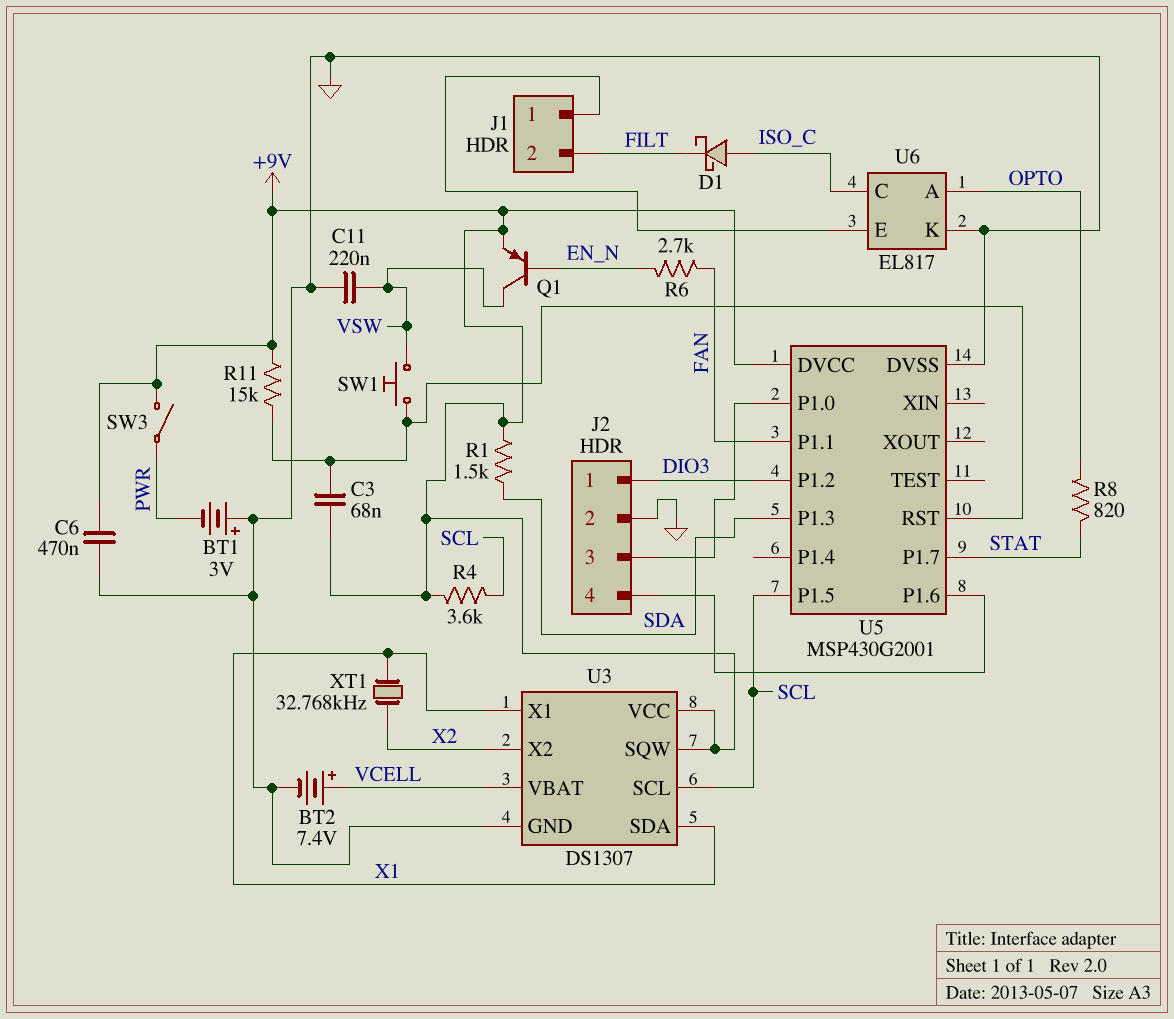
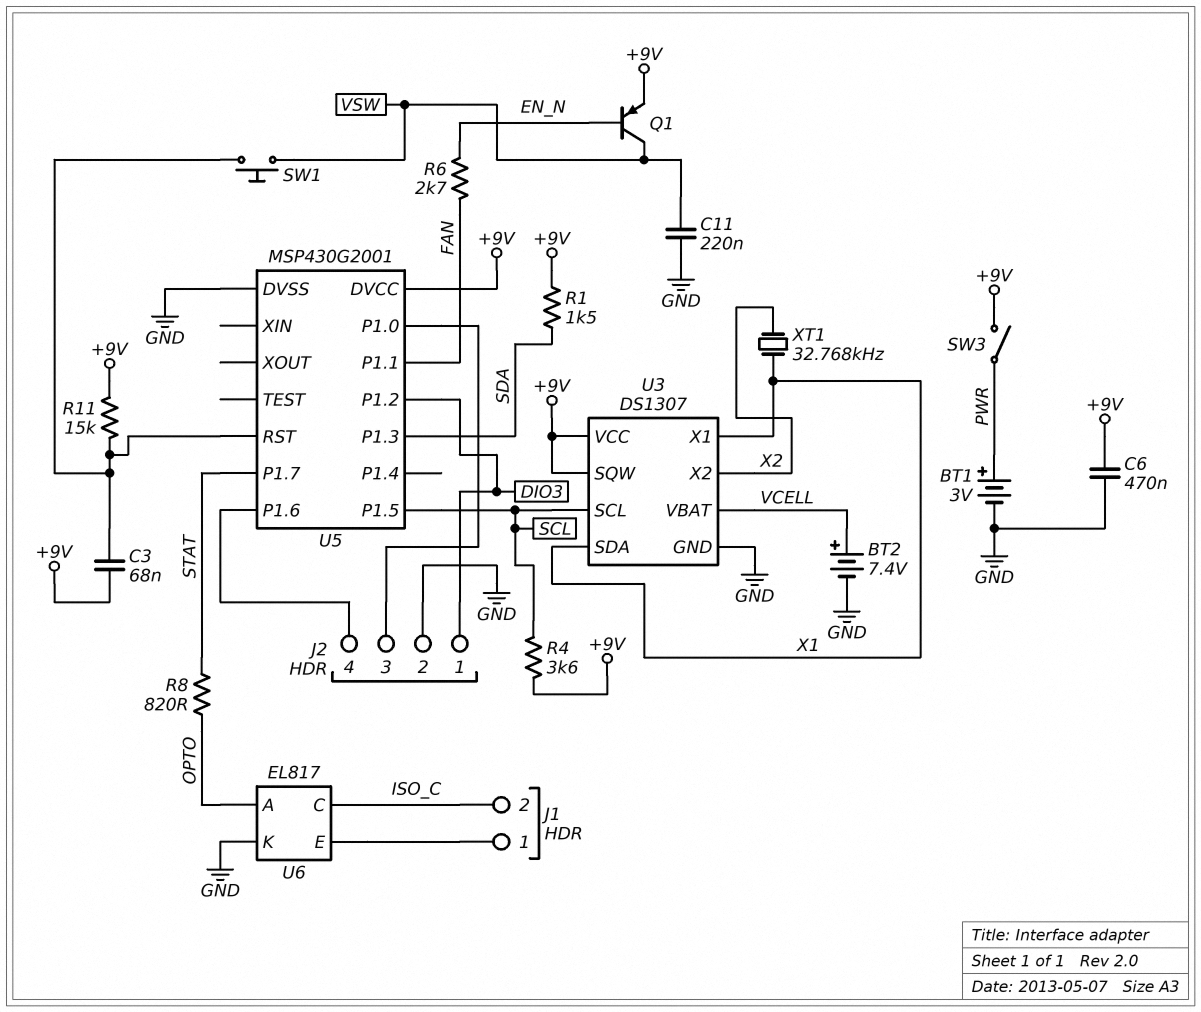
BT1: 3V (plus GND, minus PWR) -> 3V (plus PWR, minus GND)
D1: schottky (A ISO_C, K FILT) -> none
J1 pin 2: FILT -> ISO_C

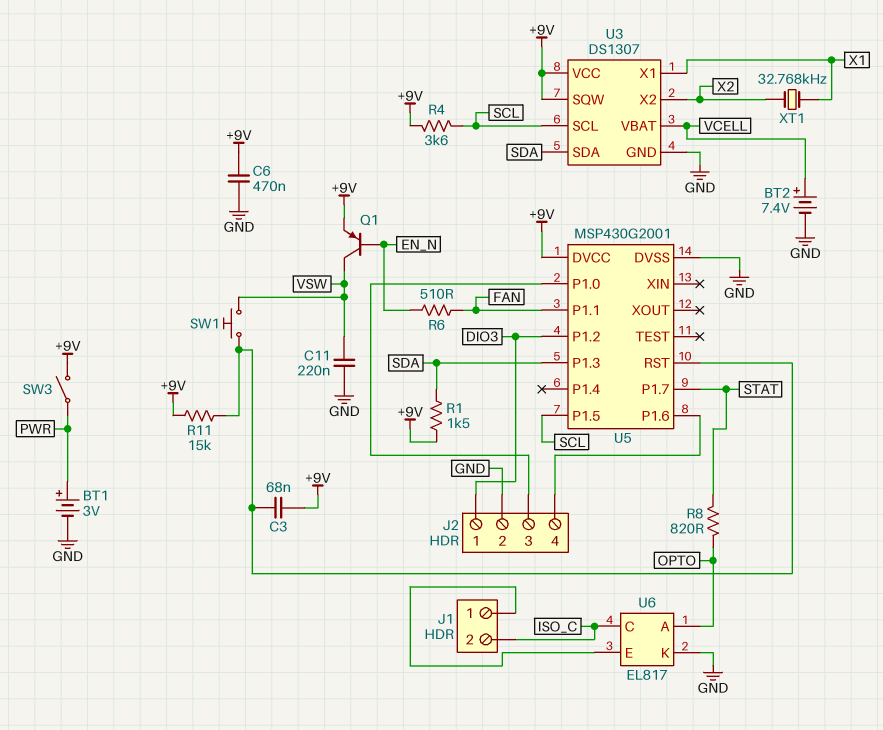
R6: 2.7k (EN_N, FAN) -> 510 (EN_N, FAN)
U3 pin SDA: X1 -> SDA

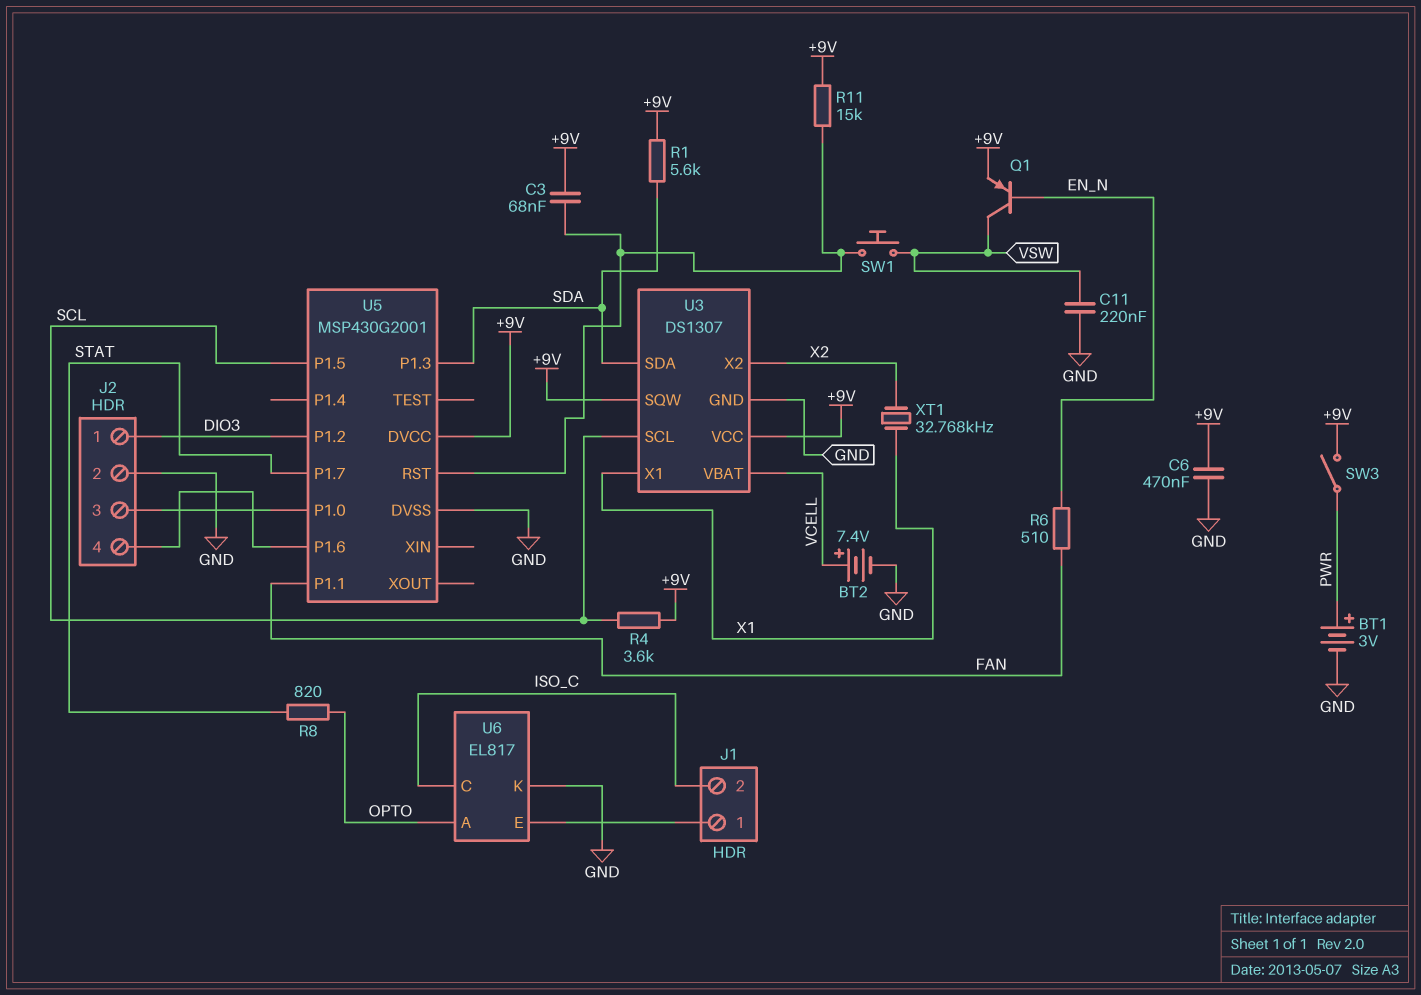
R1: 1.5k (+9V, SDA) -> 5.6k (+9V, SDA)

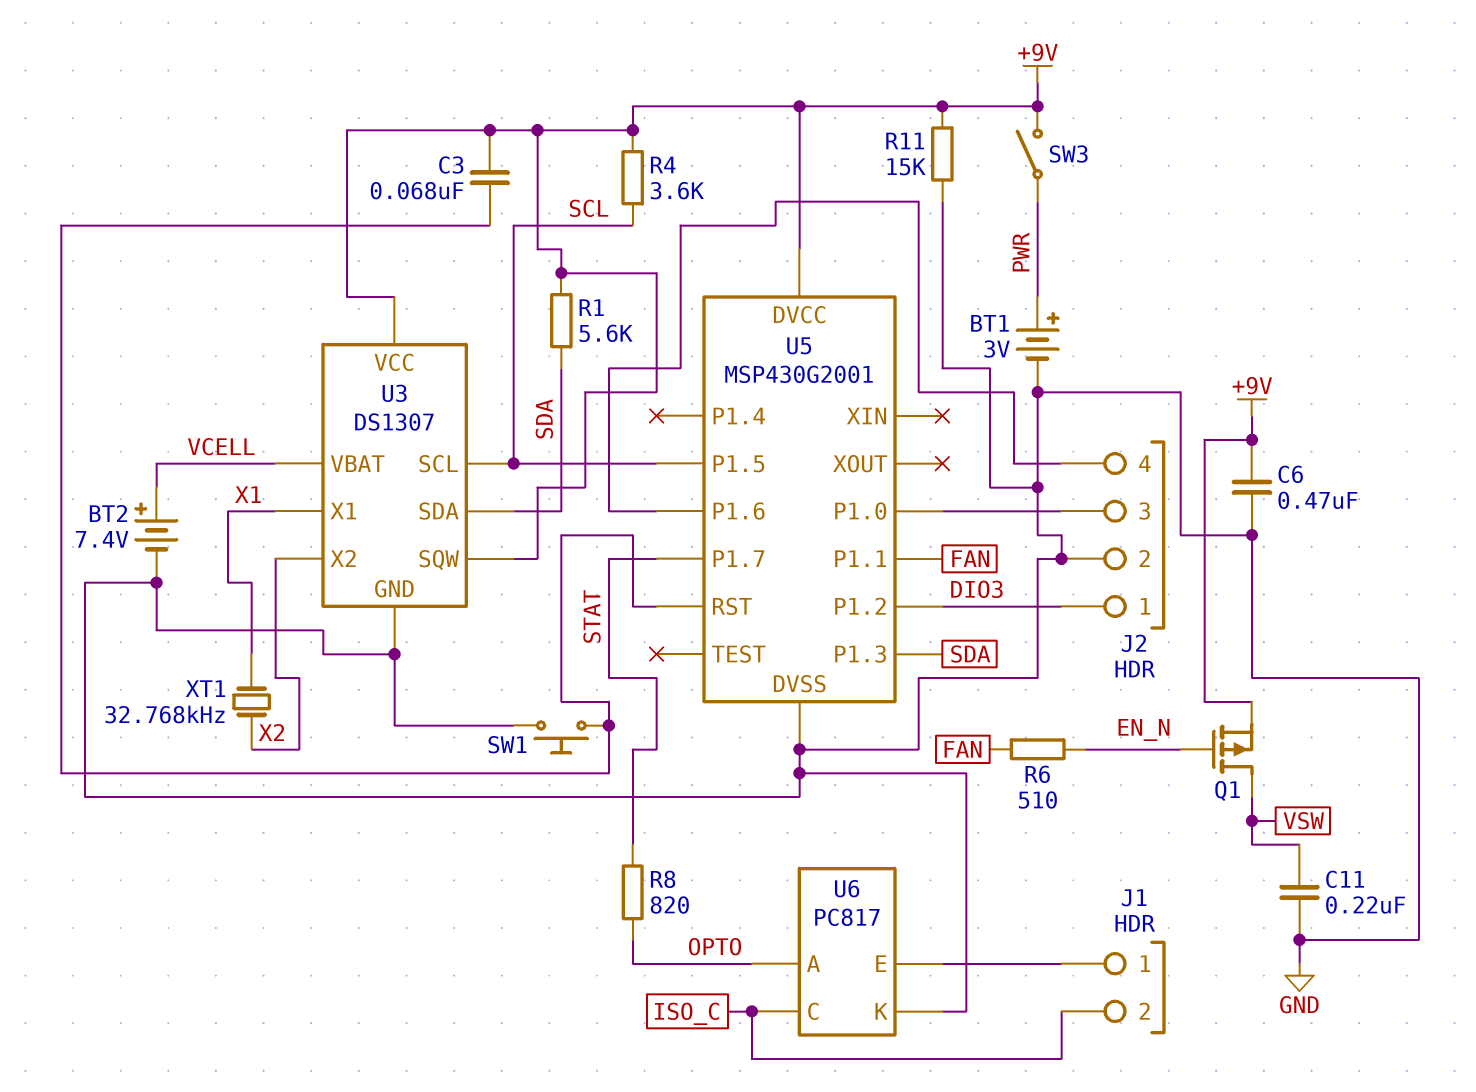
Q1: PNP (B EN_N, C VSW, E +9V) -> PMOS (G EN_N, D VSW, S +9V)
R11: 15k (+9V, U5/RST) -> 15k (+9V, GND)
SW1: button (U5/RST, VSW) -> button (GND, U5/RST)
U6: EL817 -> PC817

